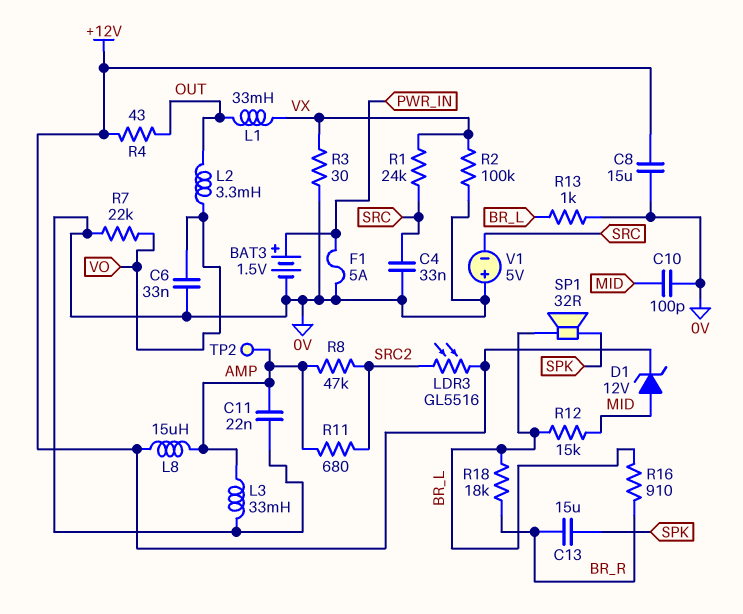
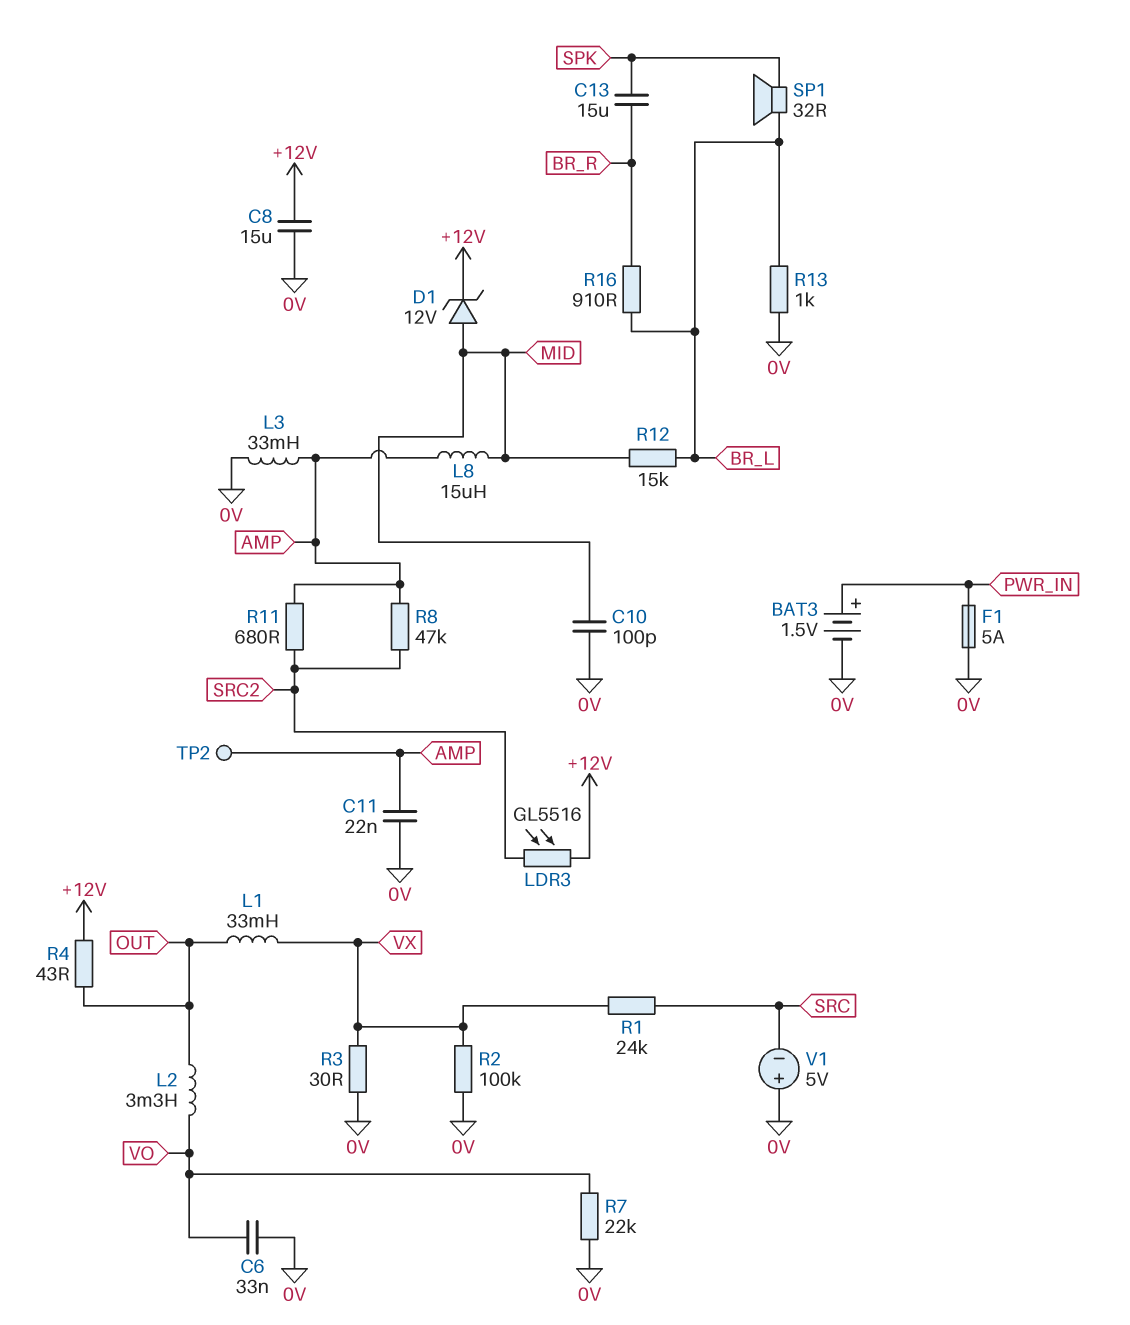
C4: 33nF (0V, SRC) -> none
L8: 15uH (+12V, AMP) -> 15uH (AMP, MID)
R18: 18k (BR_L, BR_R) -> none

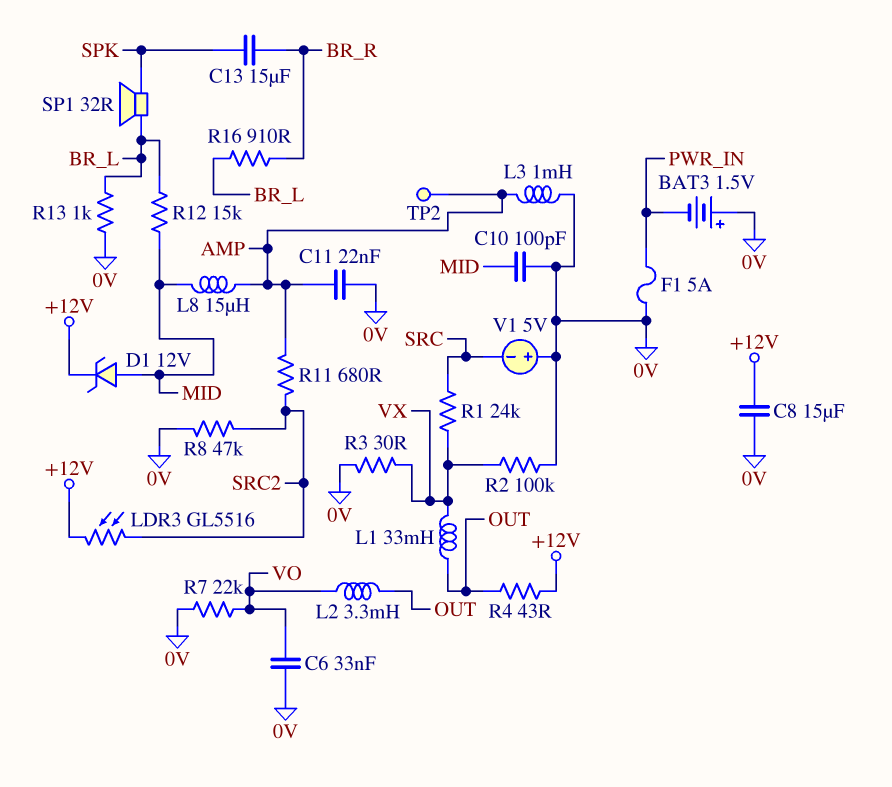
BAT3: 1.5V (plus PWR_IN, minus 0V) -> 1.5V (plus 0V, minus PWR_IN)
L3: 33mH (0V, AMP) -> 1mH (0V, AMP)
R8: 47k (AMP, SRC2) -> 47k (0V, SRC2)

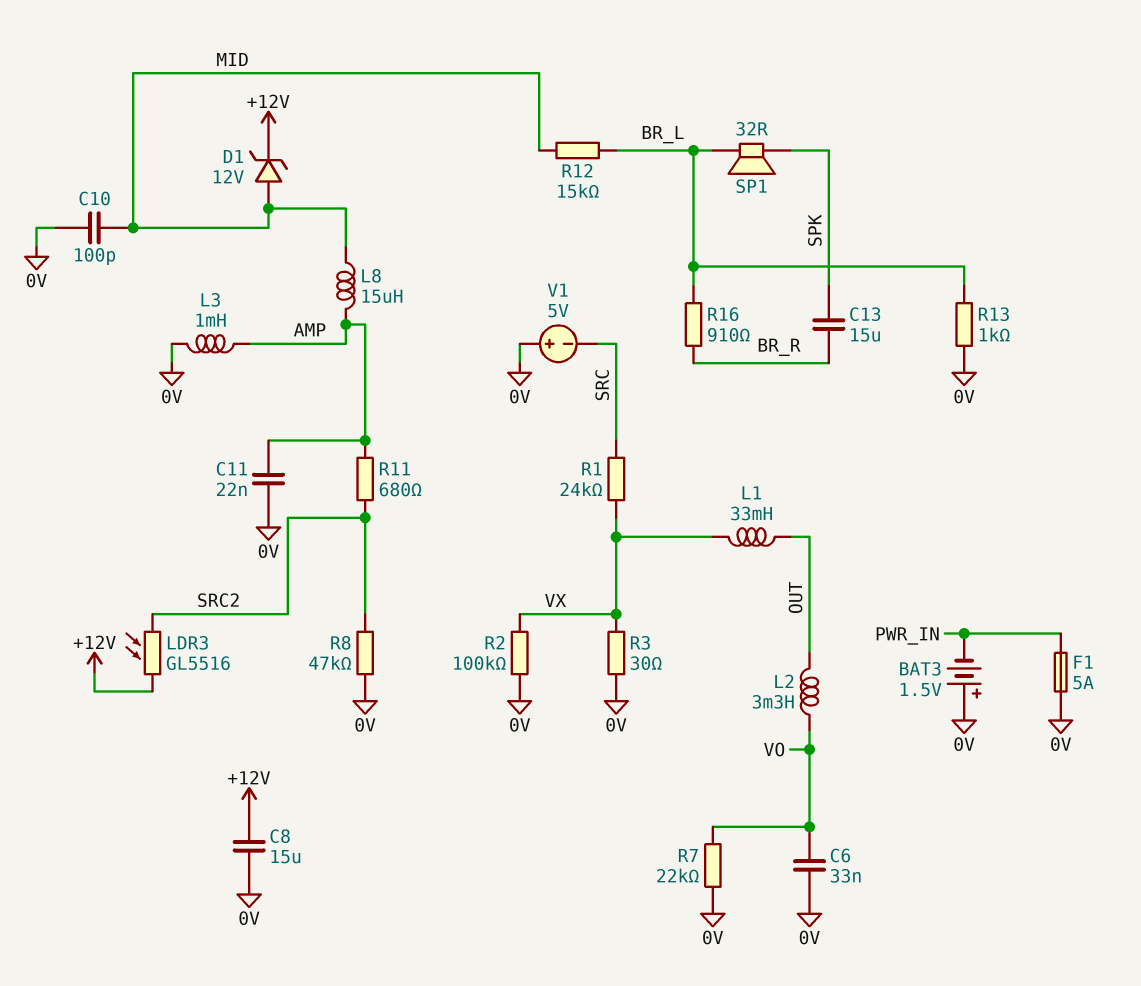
R4: 43 (+12V, OUT) -> none
TP2: test point (AMP) -> none

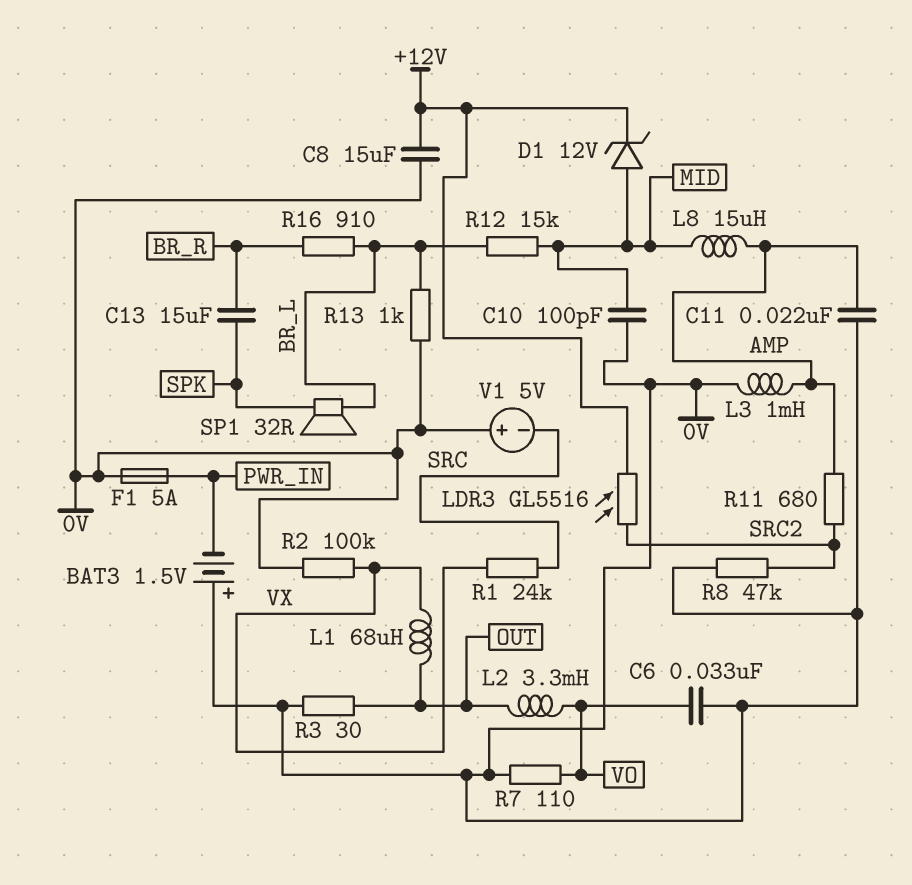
L1: 33mH (OUT, VX) -> 68uH (OUT, VX)
R3: 30 (0V, VX) -> 30 (0V, OUT)
R7: 22k (0V, VO) -> 110 (0V, VO)

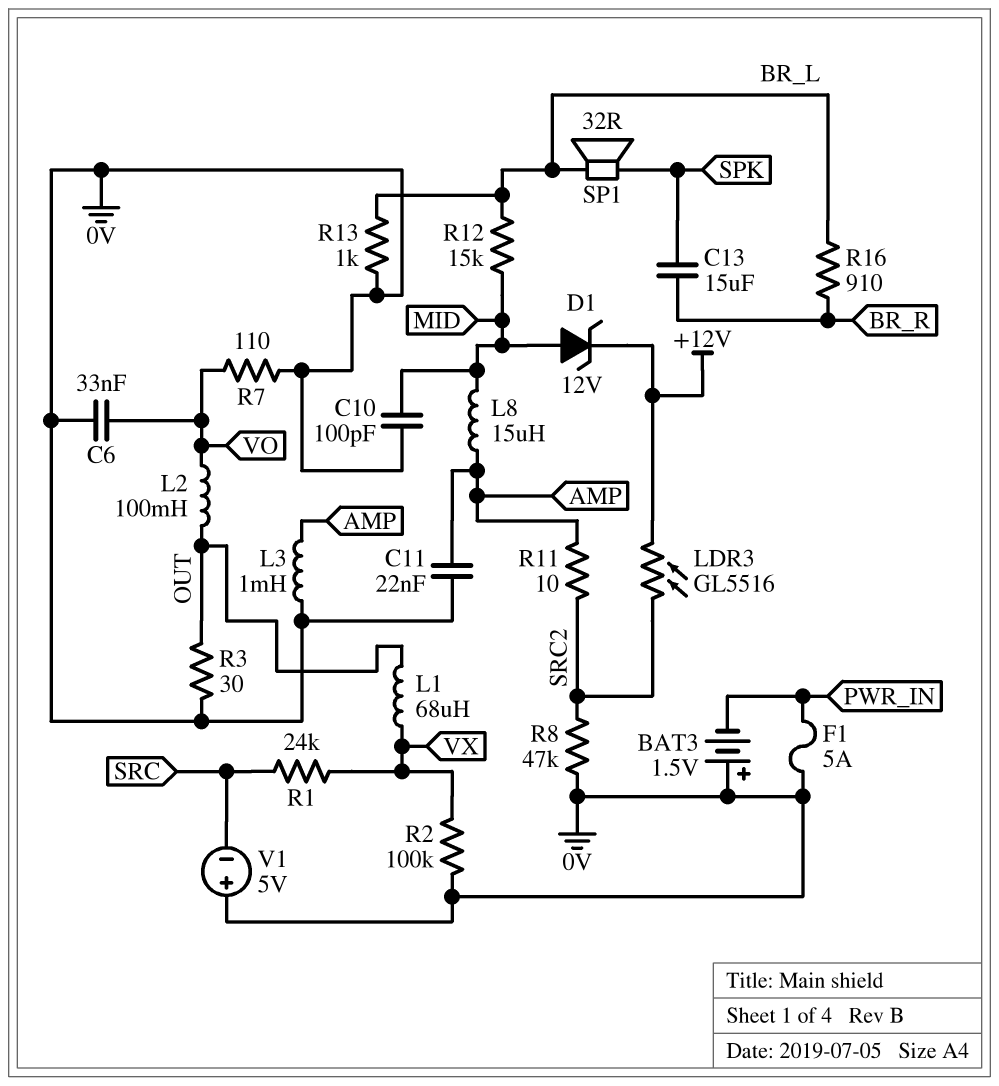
C8: 15uF (+12V, 0V) -> none
L2: 3.3mH (OUT, VO) -> 100mH (OUT, VO)
R11: 680 (AMP, SRC2) -> 10 (AMP, SRC2)

